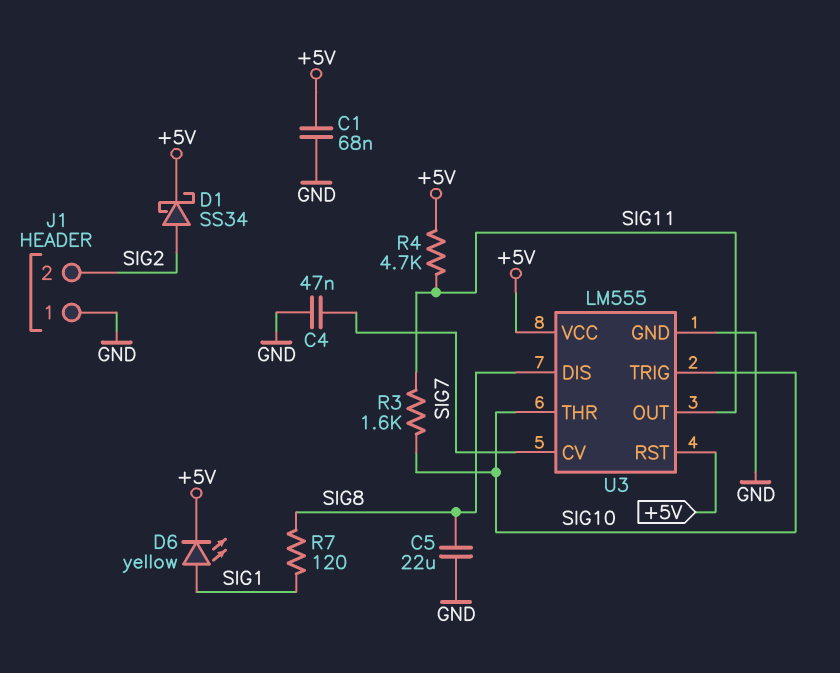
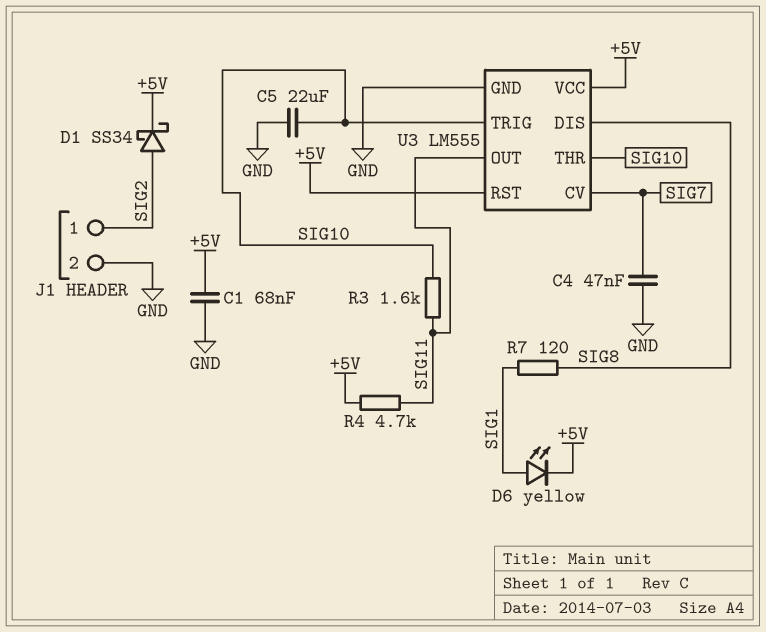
C5: 22uF (GND, SIG8) -> 22uF (GND, SIG10)
J1 pin 1: GND -> SIG2
J1 pin 2: SIG2 -> GND

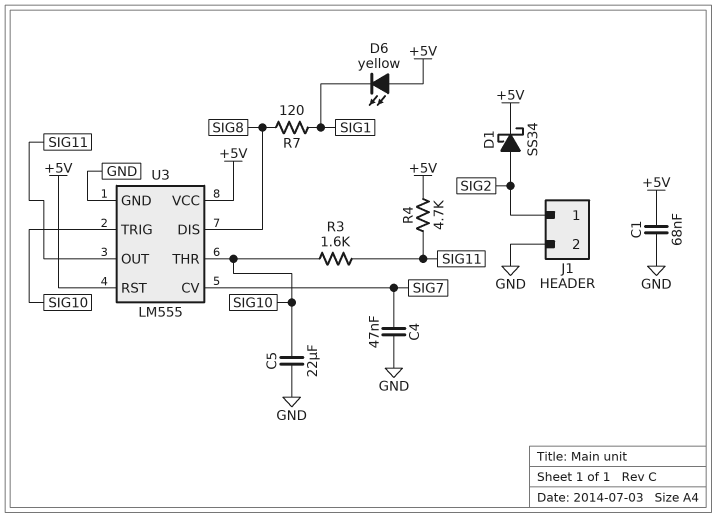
D6: LED yellow (A SIG1, K +5V) -> LED yellow (A +5V, K SIG1)

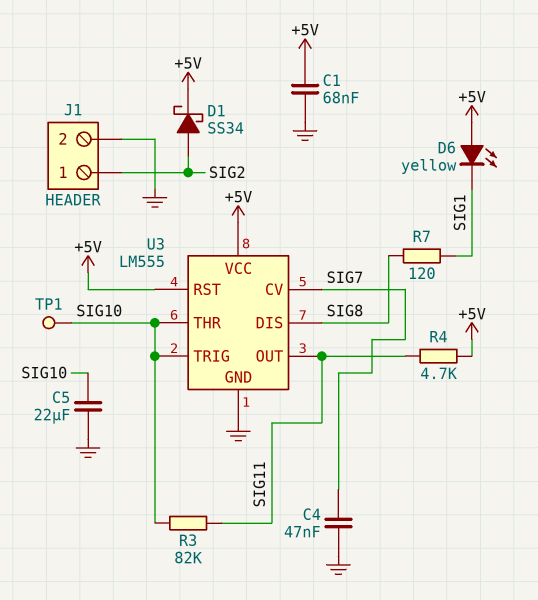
R3: 1.6k (SIG10, SIG11) -> 82k (SIG10, SIG11)
TP1: none -> test point (SIG10)

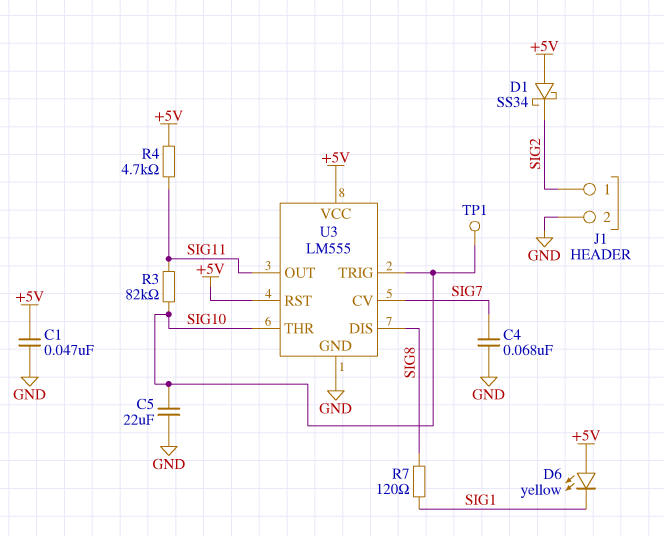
C1: 68nF (+5V, GND) -> 47nF (+5V, GND)
C4: 47nF (GND, SIG7) -> 68nF (GND, SIG7)
D1: schottky SS34 (A SIG2, K +5V) -> schottky SS34 (A +5V, K SIG2)

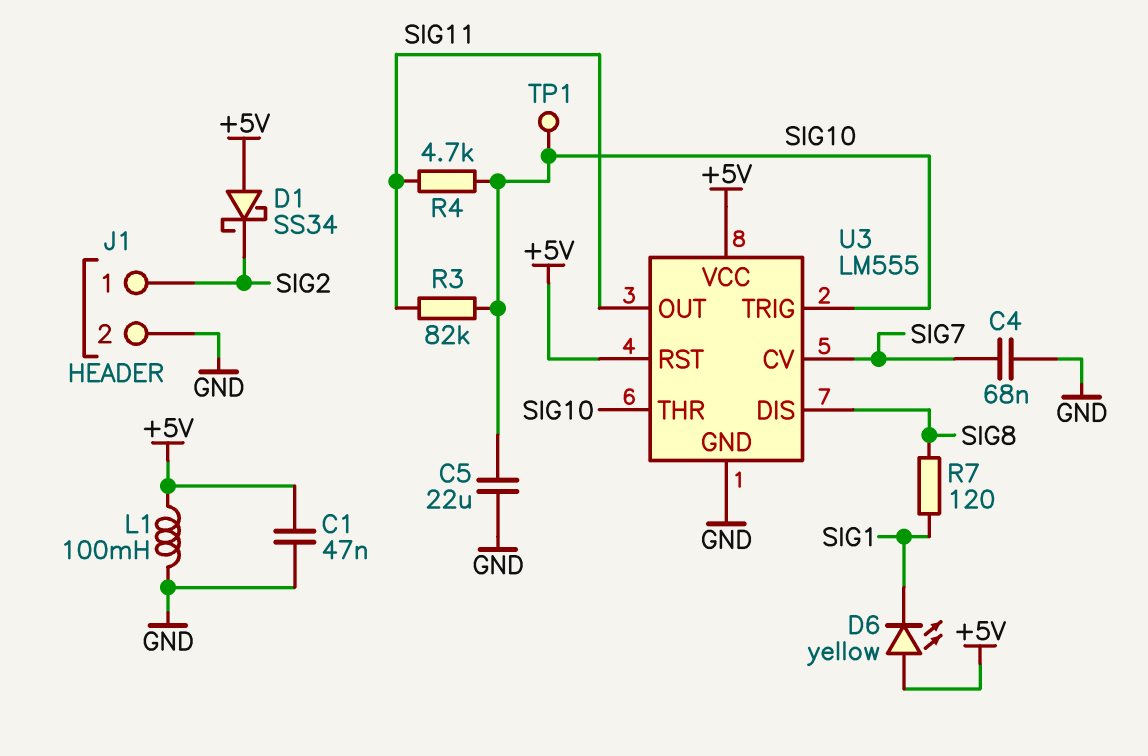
L1: none -> 100mH (+5V, GND)
R4: 4.7k (+5V, SIG11) -> 4.7k (SIG10, SIG11)

